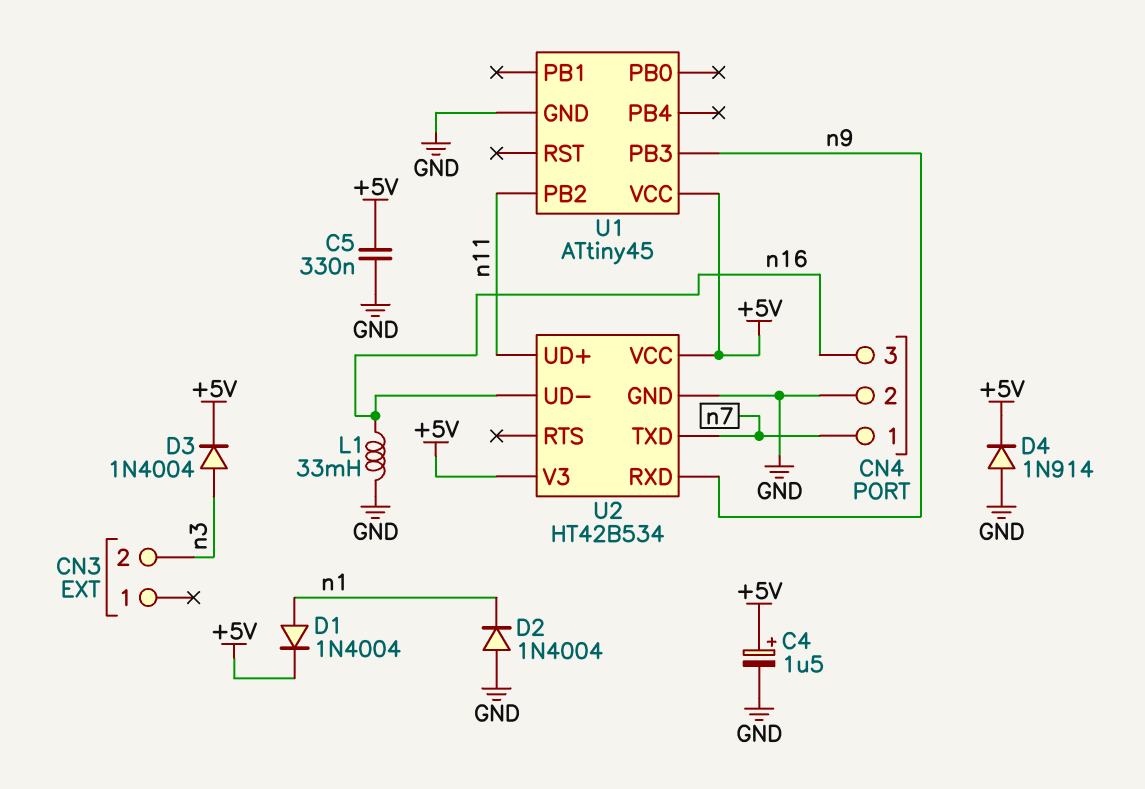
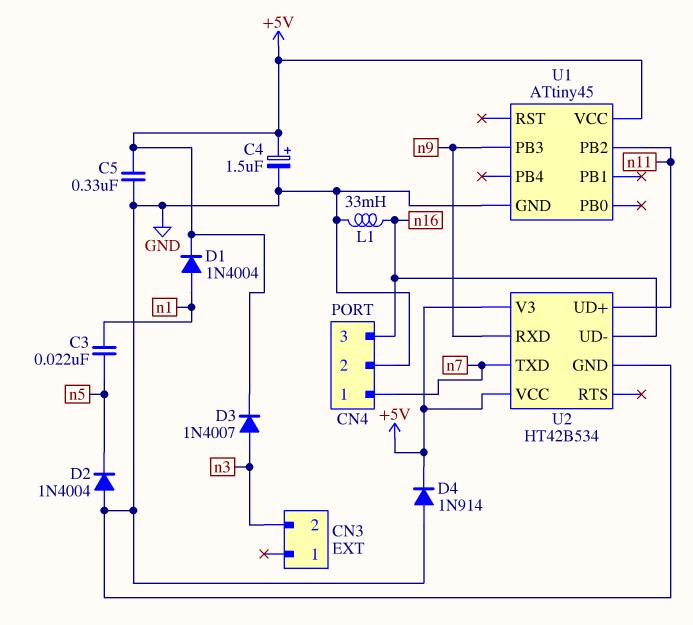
C3: none -> 22nF (n1, n5)
D2: diode 1N4004 (A GND, K n1) -> diode 1N4004 (A GND, K n5)
D3: diode 1N4004 (A n3, K +5V) -> diode 1N4007 (A n3, K +5V)

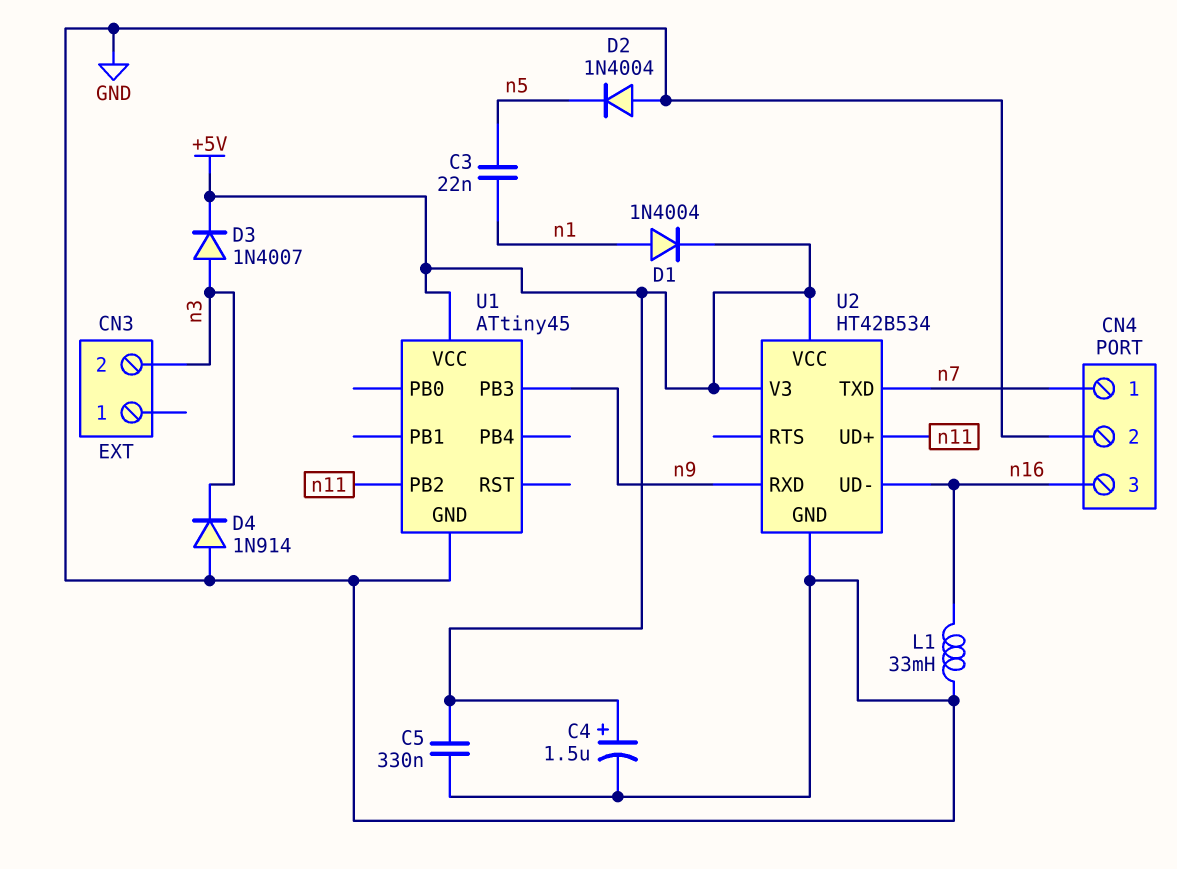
D4: diode 1N914 (A GND, K +5V) -> diode 1N914 (A GND, K n3)

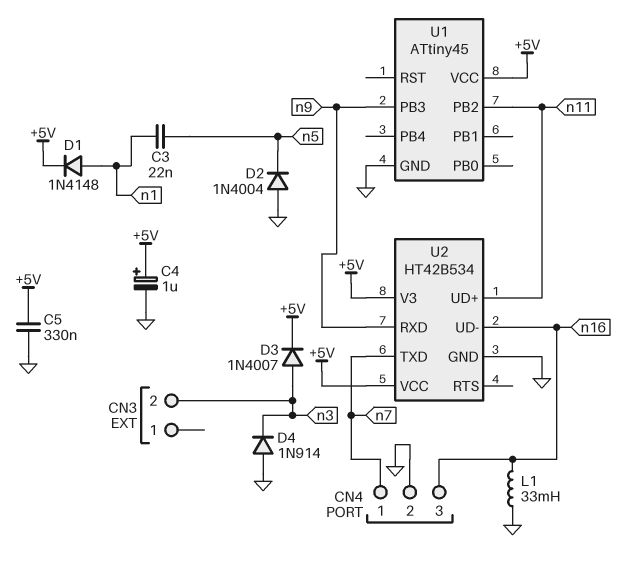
C4: 1.5uF (plus +5V, minus GND) -> 1uF (plus +5V, minus GND)
D1: diode 1N4004 (A n1, K +5V) -> diode 1N4148 (A n1, K +5V)

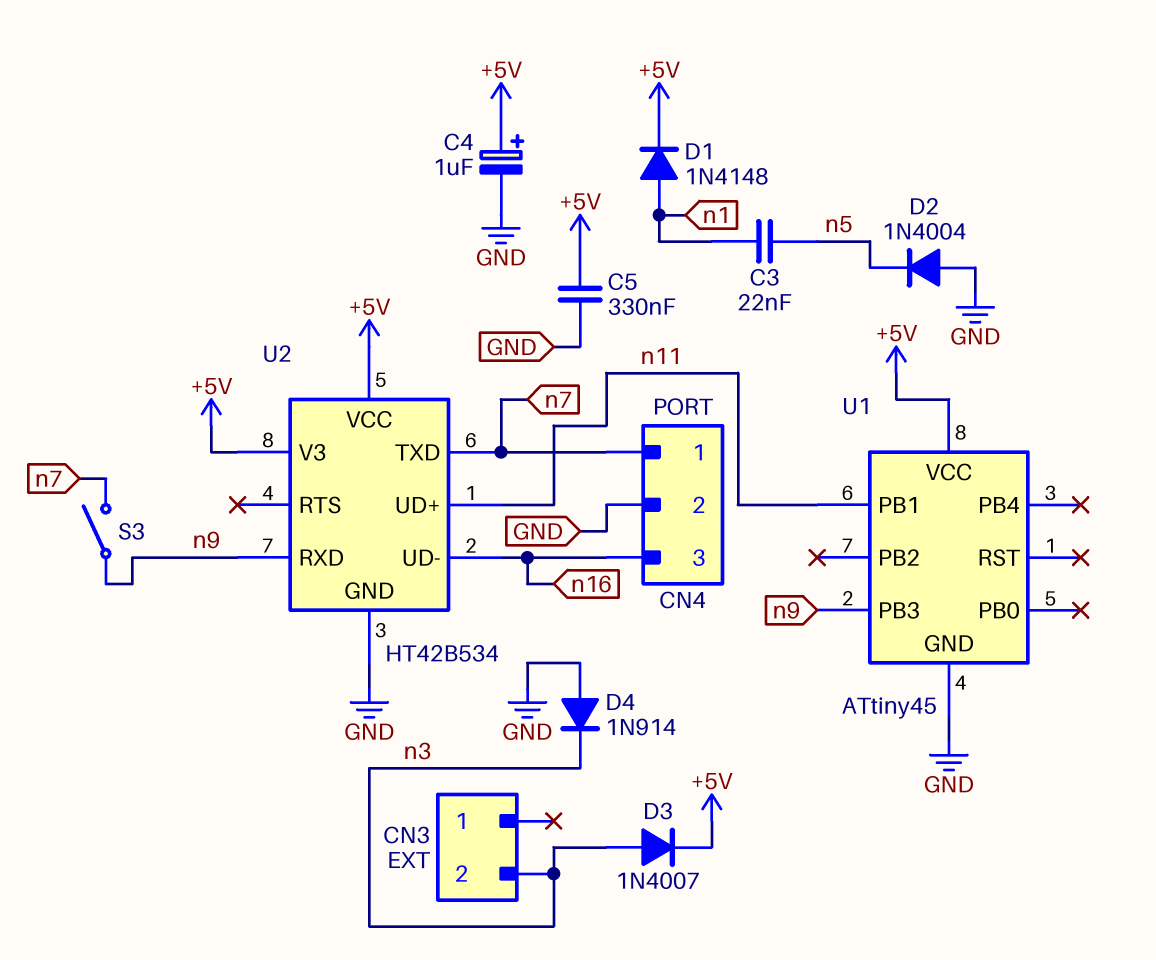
L1: 33mH (GND, n16) -> none
S3: none -> switch (n7, n9)
U1 pin PB1: none -> n11
U1 pin PB2: n11 -> none

